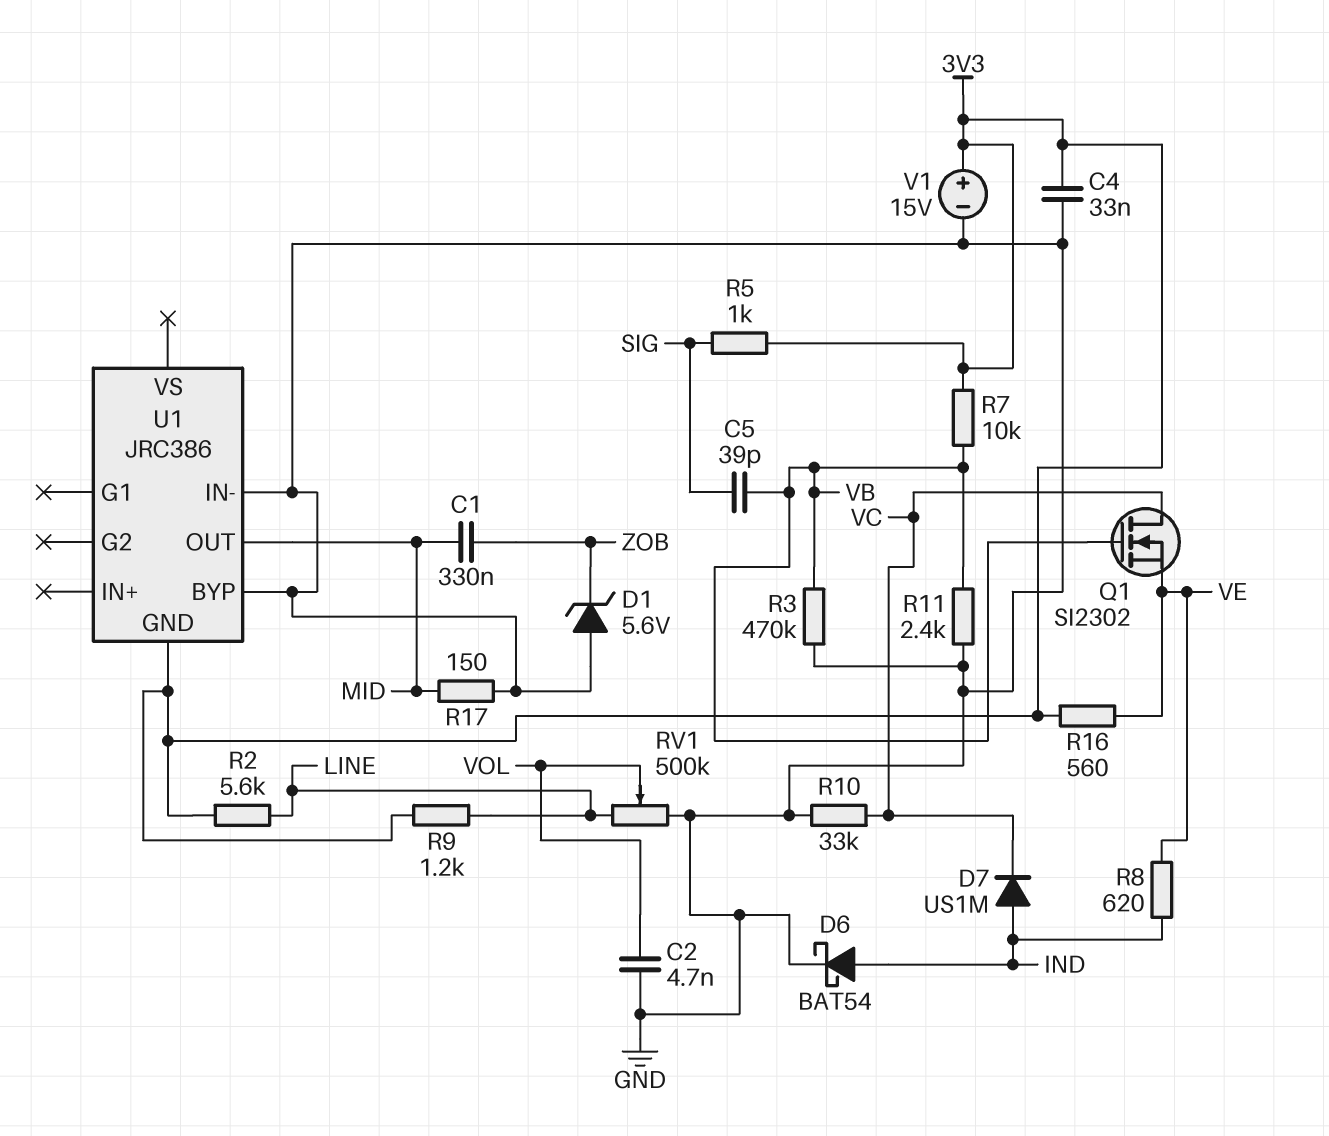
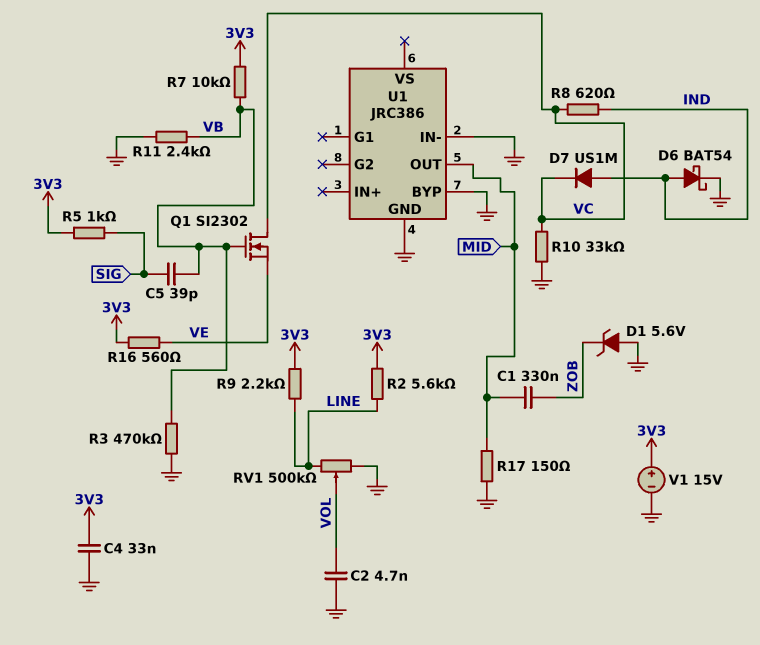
R8: 620 (IND, VE) -> 620 (IND, VC)
R9: 1.2k (3V3, LINE) -> 2.2k (3V3, LINE)
U1 pin GND: 3V3 -> GND

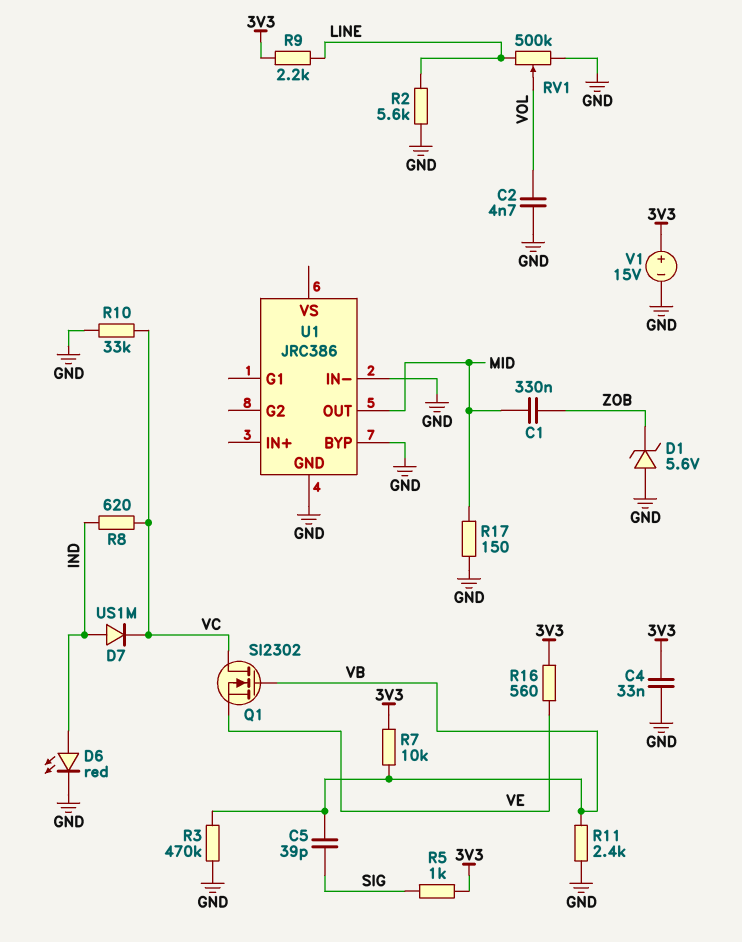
D6: schottky BAT54 (A IND, K GND) -> LED red (A IND, K GND)
R2: 5.6k (3V3, LINE) -> 5.6k (GND, LINE)

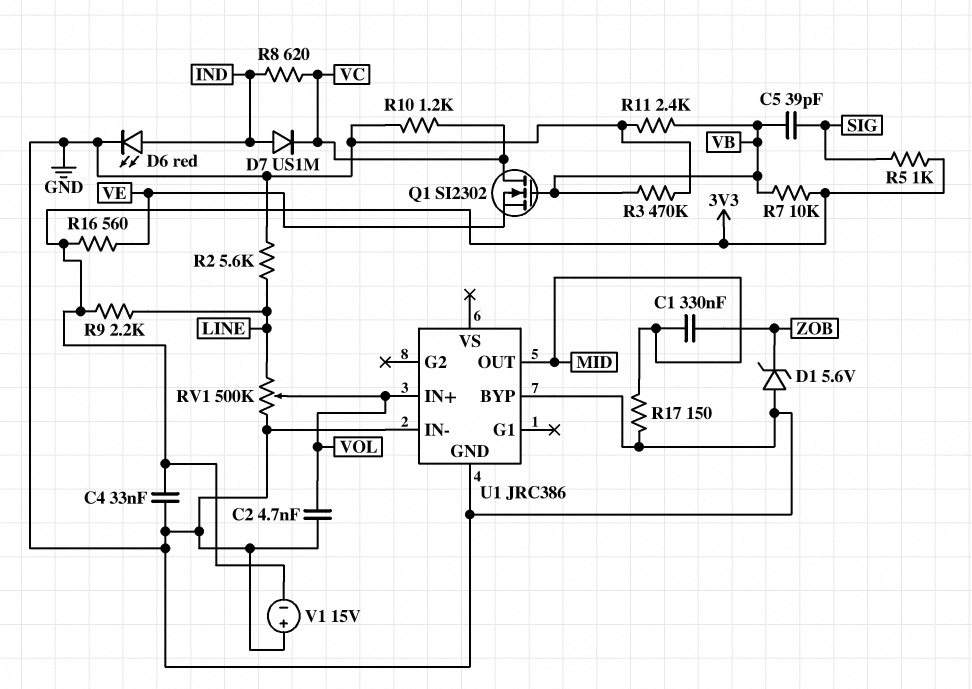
R10: 33k (GND, VC) -> 1.2k (GND, VC)
U1 pin IN+: none -> VOL
V1: 15V (plus 3V3, minus GND) -> 15V (plus GND, minus 3V3)

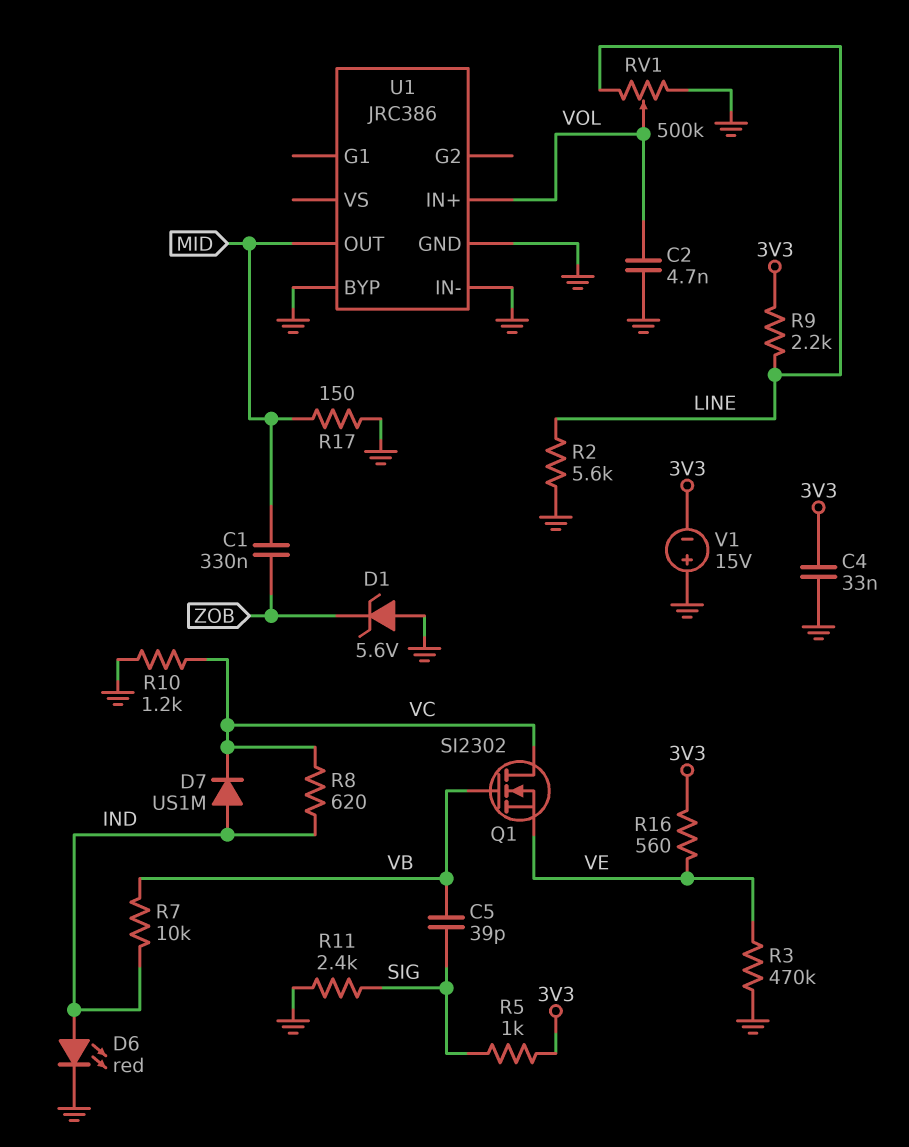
R3: 470k (GND, VB) -> 470k (GND, VE)
R7: 10k (3V3, VB) -> 10k (IND, VB)
R11: 2.4k (GND, VB) -> 2.4k (GND, SIG)

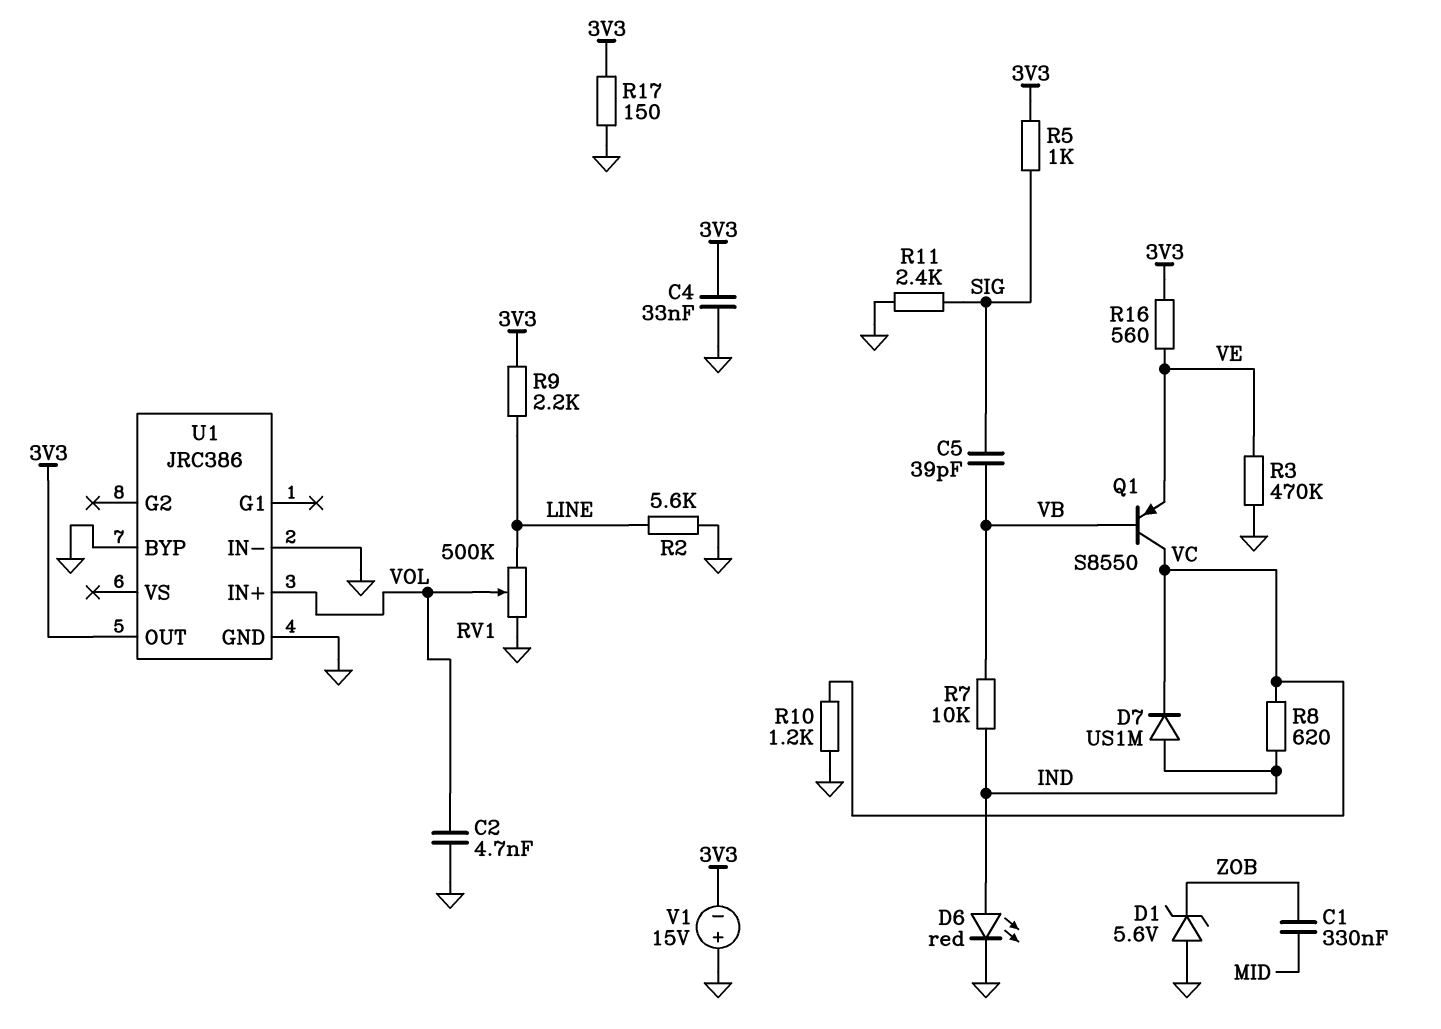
Q1: NMOS SI2302 (G VB, D VC, S VE) -> PNP S8550 (B VB, C VC, E VE)
R17: 150 (GND, MID) -> 150 (3V3, GND)
U1 pin OUT: MID -> 3V3

